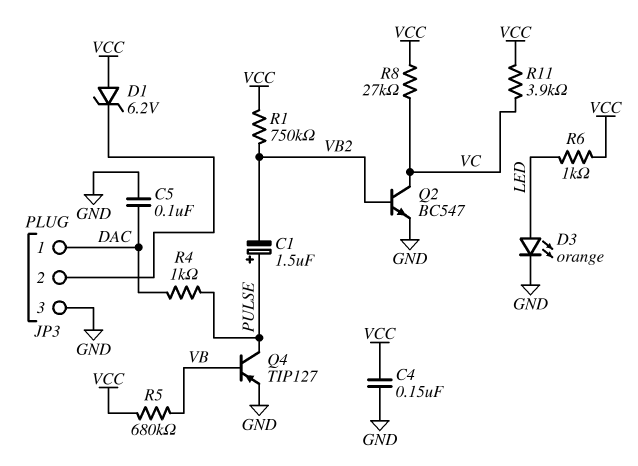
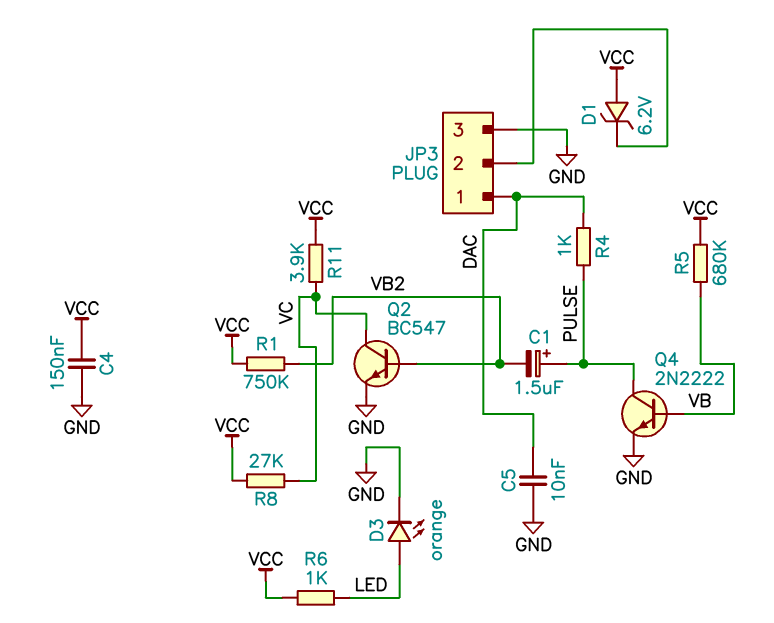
C5: 100nF (DAC, GND) -> 10nF (DAC, GND)
Q4: PNP TIP127 (B VB, C PULSE, E GND) -> NPN 2N2222 (B VB, C PULSE, E GND)

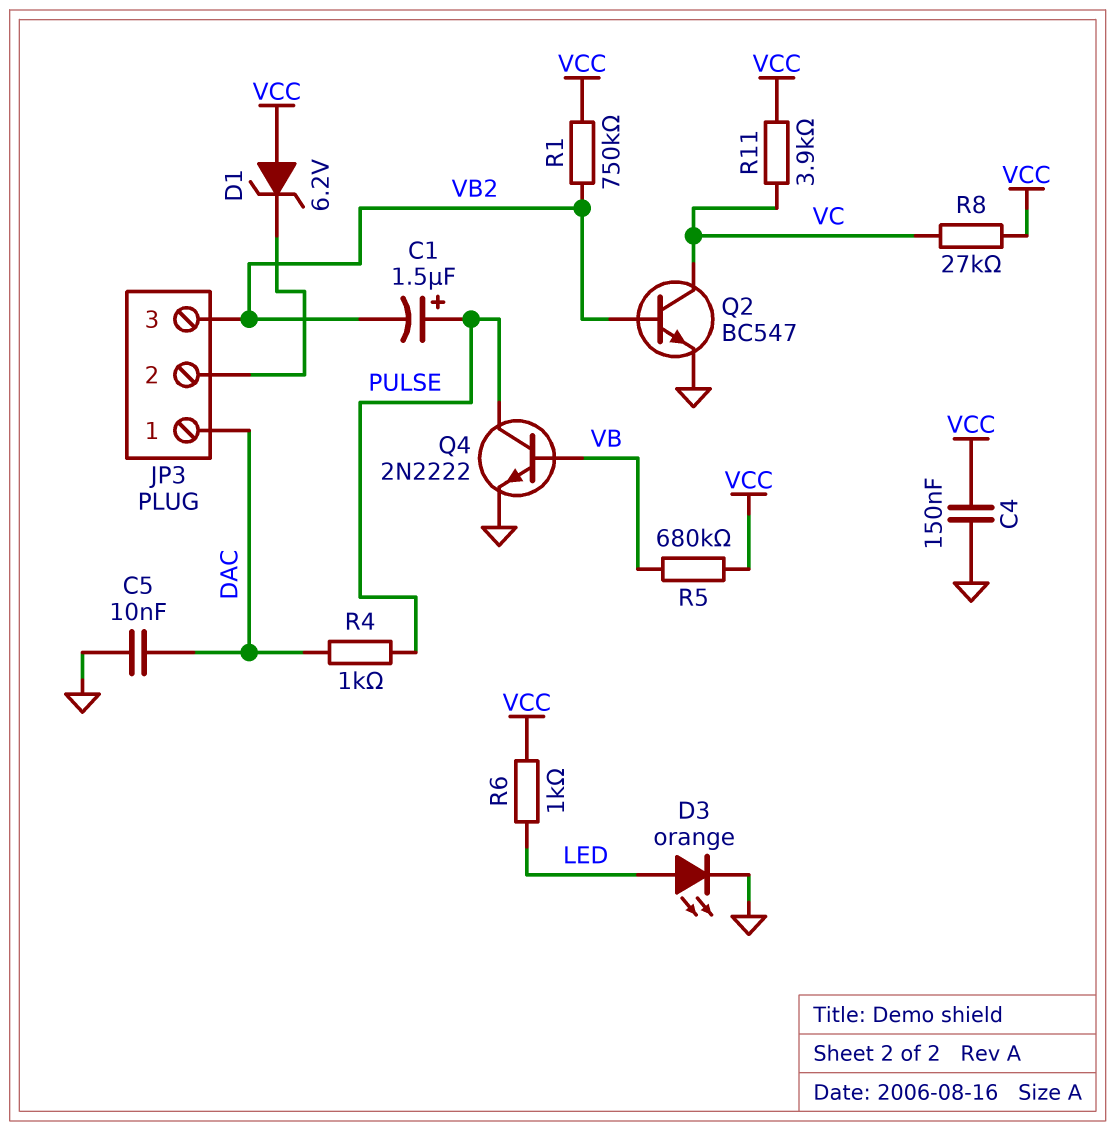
JP3 pin 3: GND -> VB2

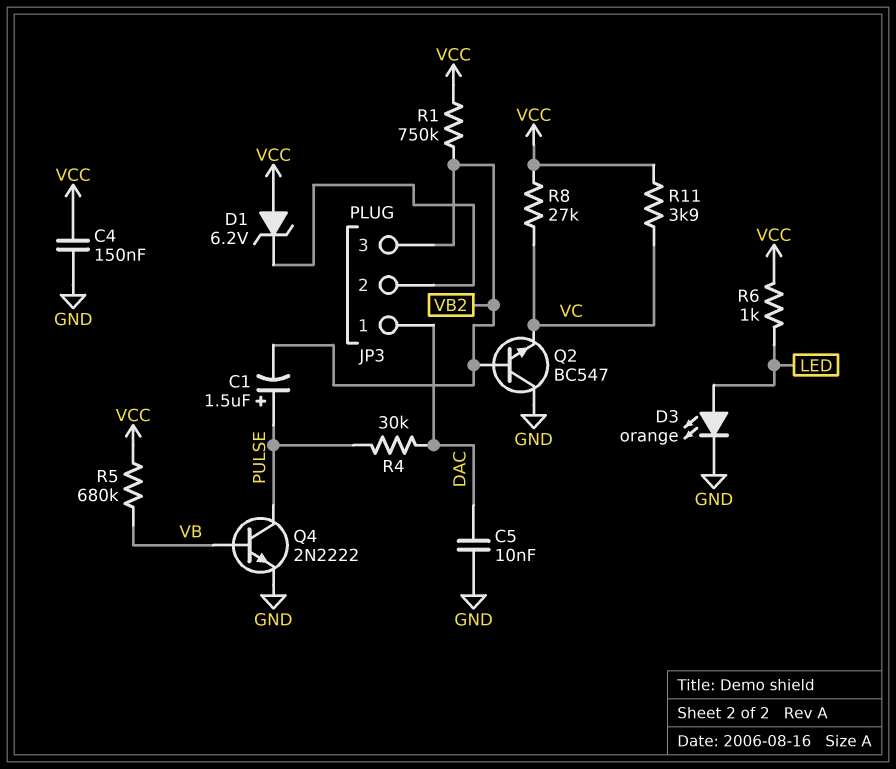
Q2: NPN BC547 (B VB2, C VC, E GND) -> NPN BC547 (B VB2, C GND, E VC)
R4: 1k (DAC, PULSE) -> 30k (DAC, PULSE)

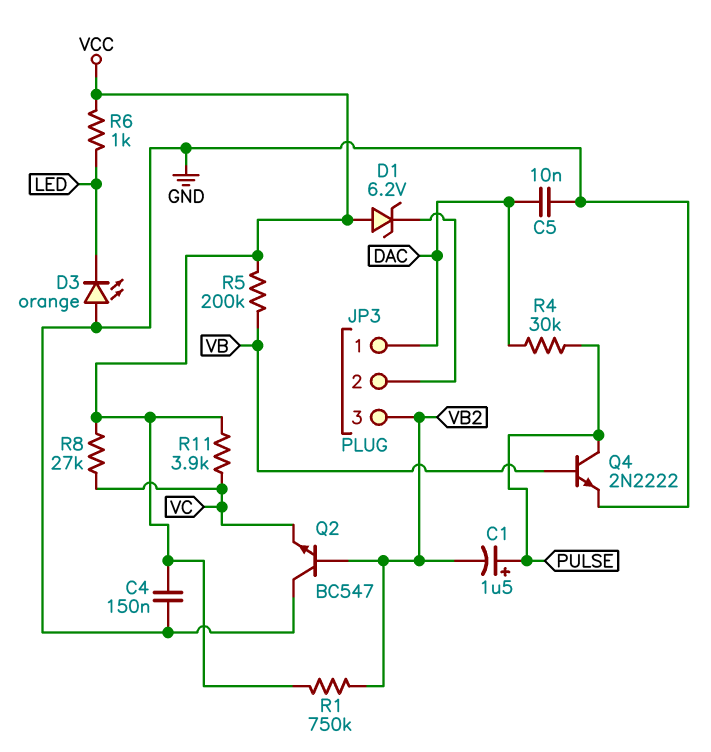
D3: LED orange (A LED, K GND) -> LED orange (A GND, K LED)
R5: 680k (VB, VCC) -> 200k (VB, VCC)

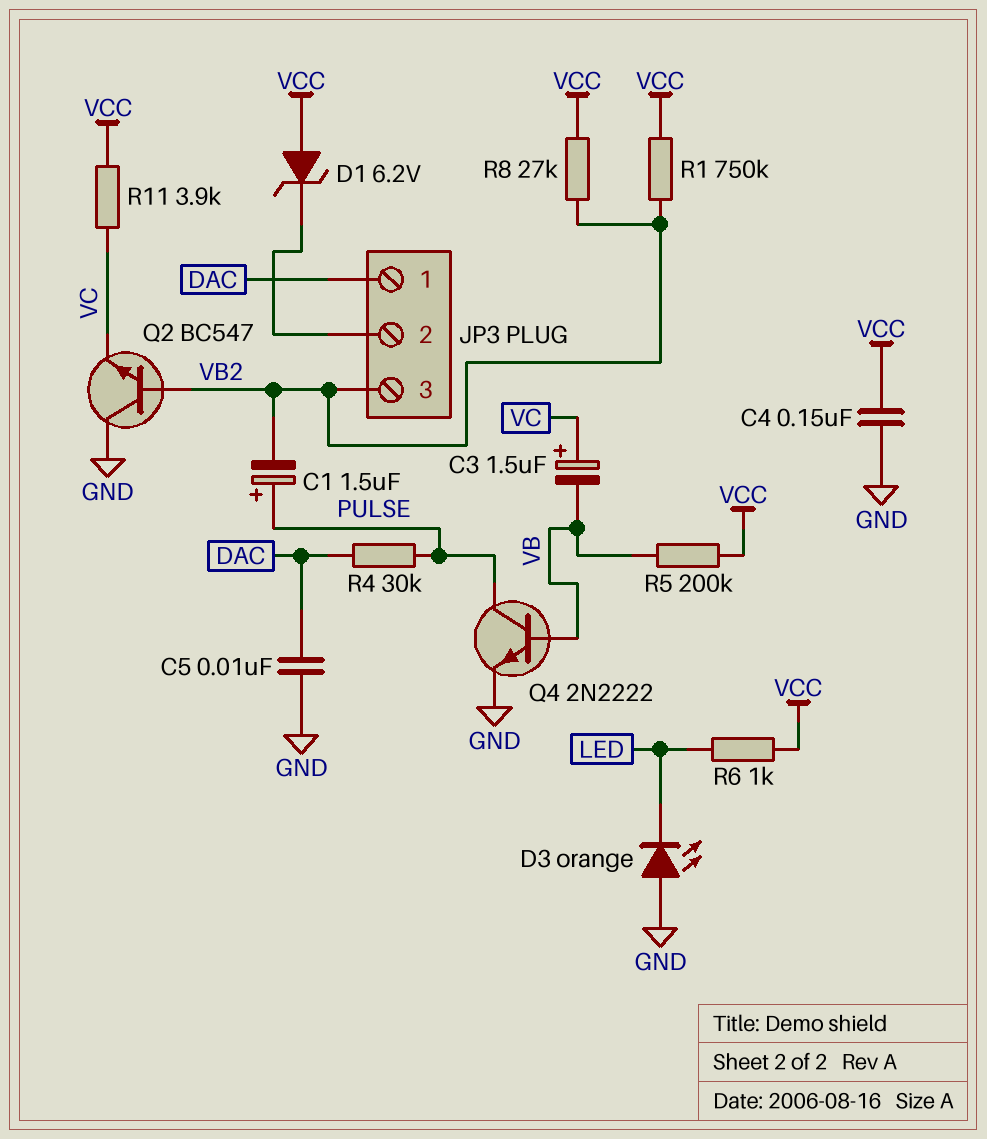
C3: none -> 1.5uF (plus VC, minus VB)
R8: 27k (VC, VCC) -> 27k (VB2, VCC)

